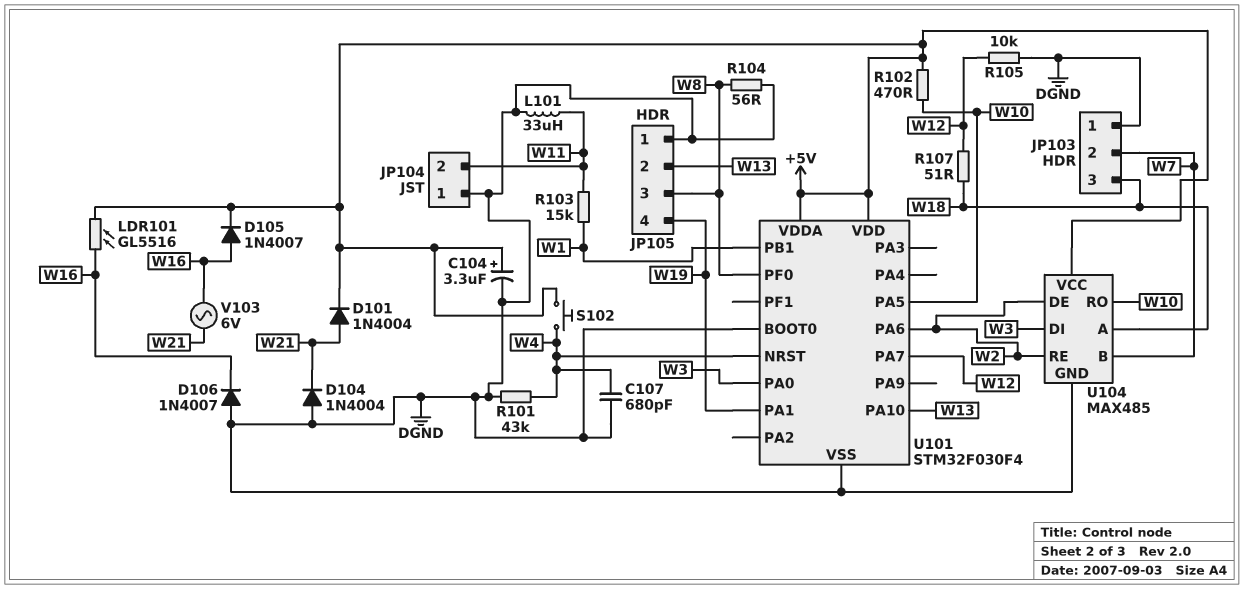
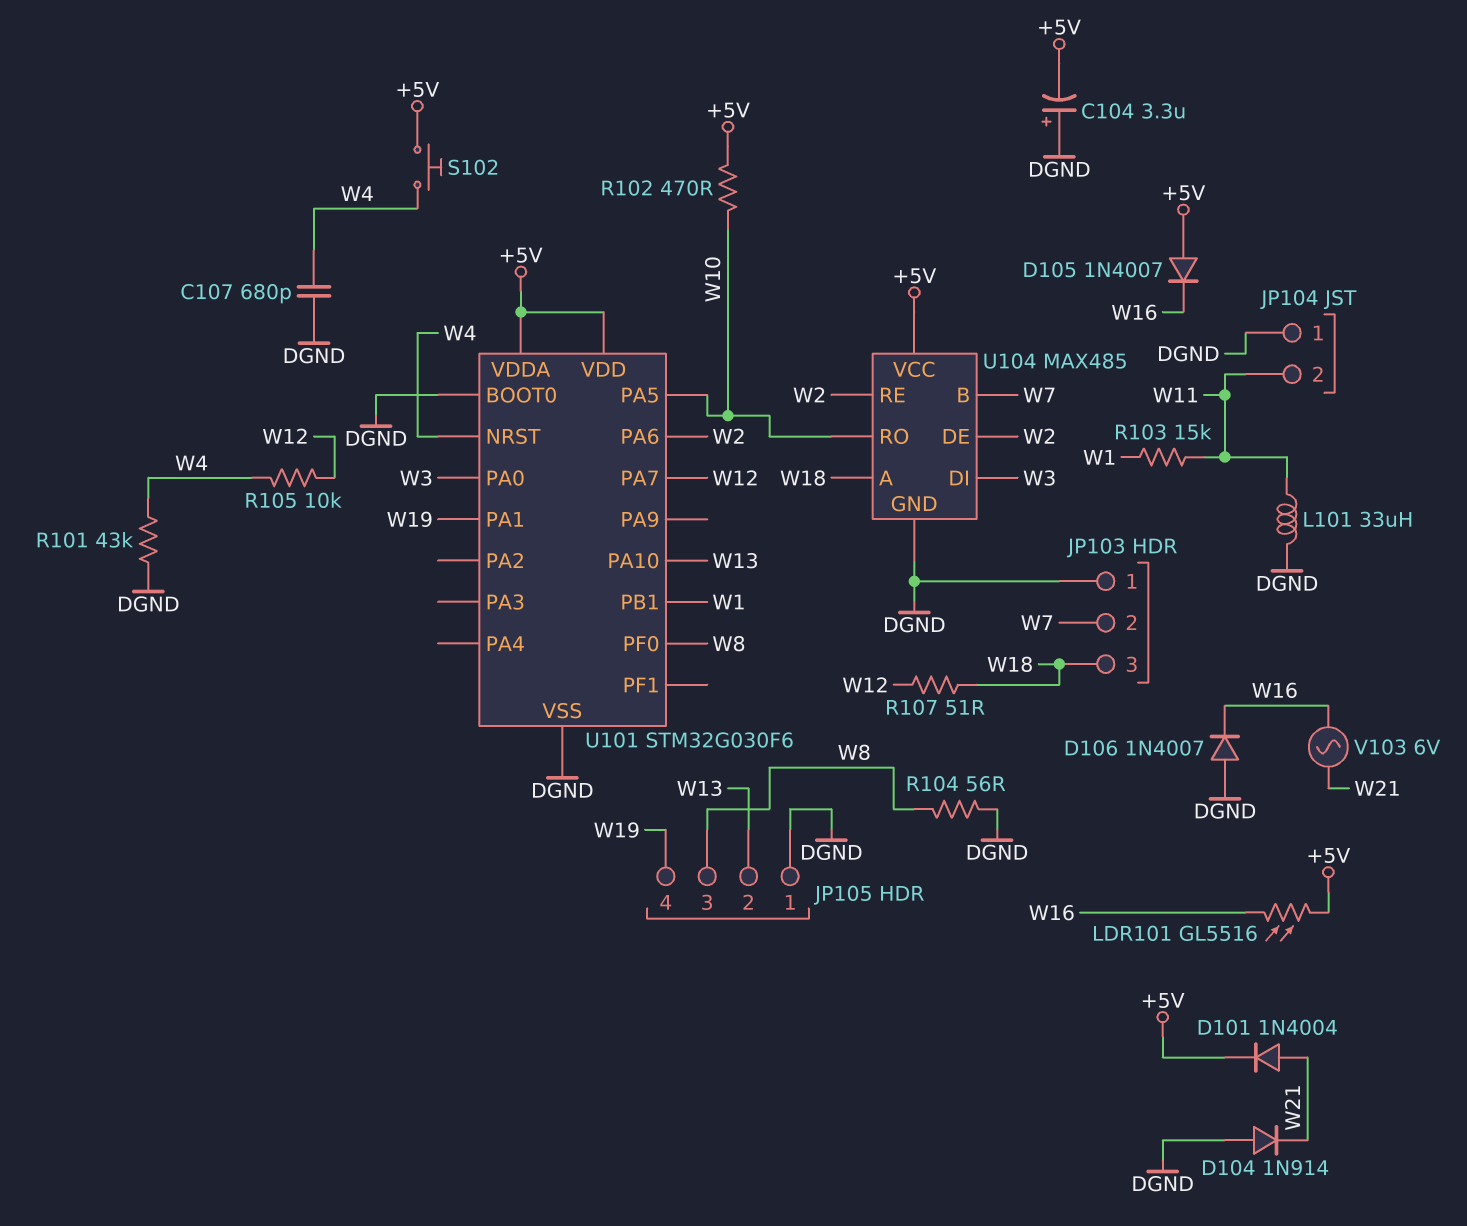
C104: 3.3uF (plus +5V, minus DGND) -> 3.3uF (plus DGND, minus +5V)
D104: diode 1N4004 (A DGND, K W21) -> diode 1N914 (A DGND, K W21)
D105: diode 1N4007 (A W16, K +5V) -> diode 1N4007 (A +5V, K W16)
R105: 10k (DGND, W12) -> 10k (W4, W12)
U101: STM32F030F4 -> STM32G030F6

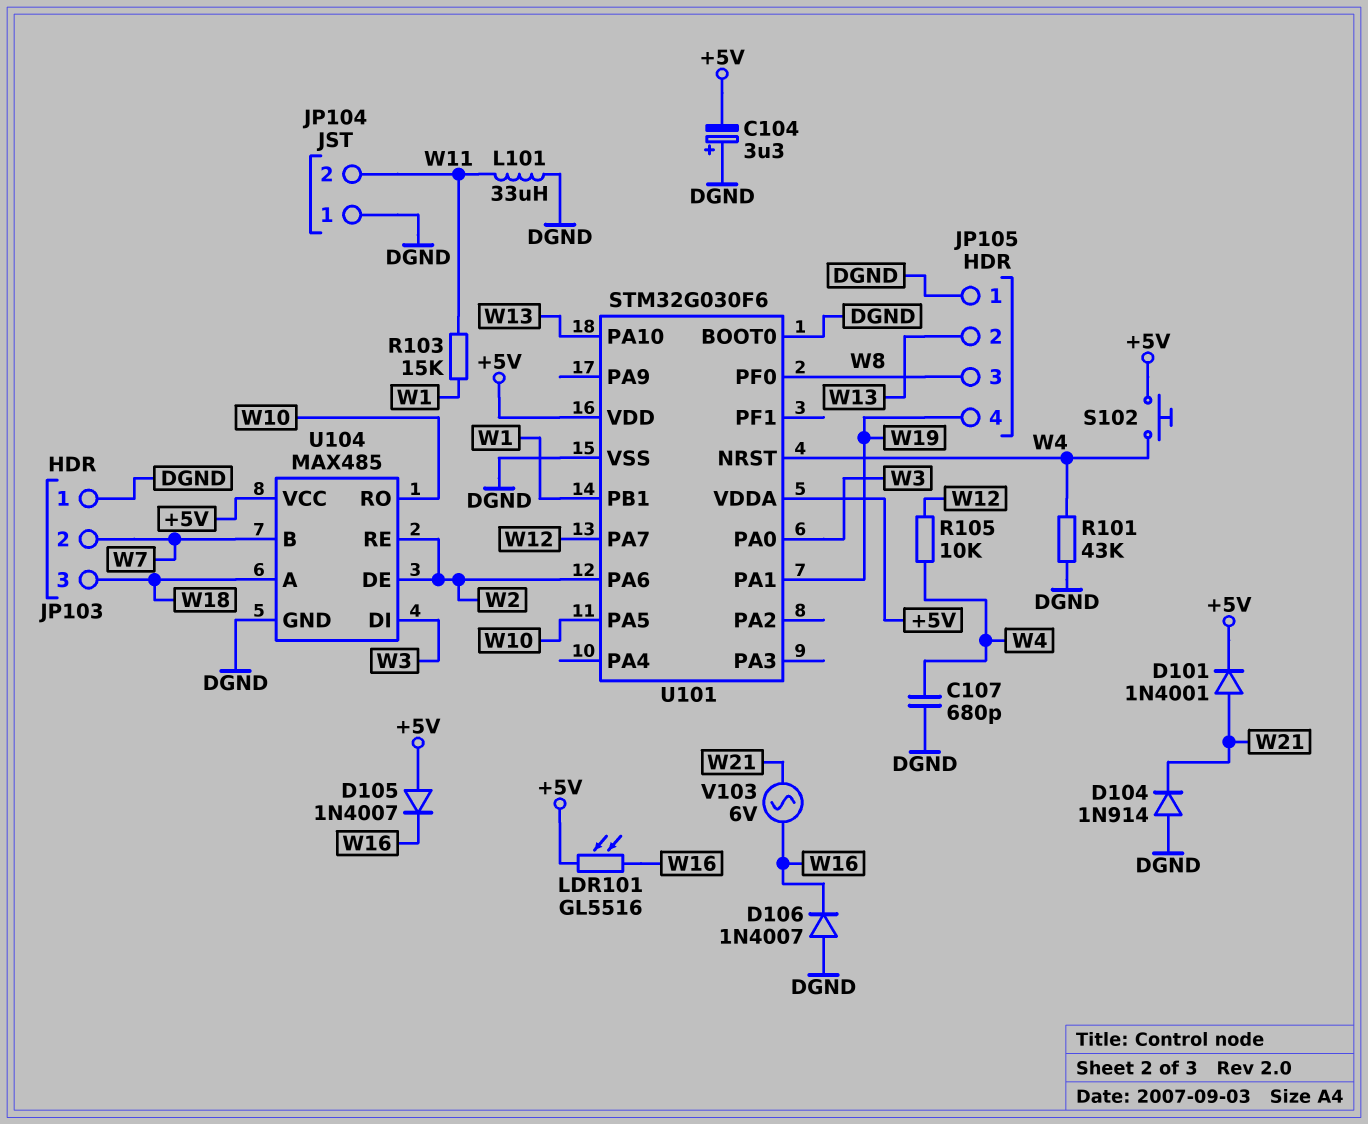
D101: diode 1N4004 (A W21, K +5V) -> diode 1N4001 (A W21, K +5V)
R102: 470 (+5V, W10) -> none
R104: 56 (DGND, W8) -> none
R107: 51 (W12, W18) -> none

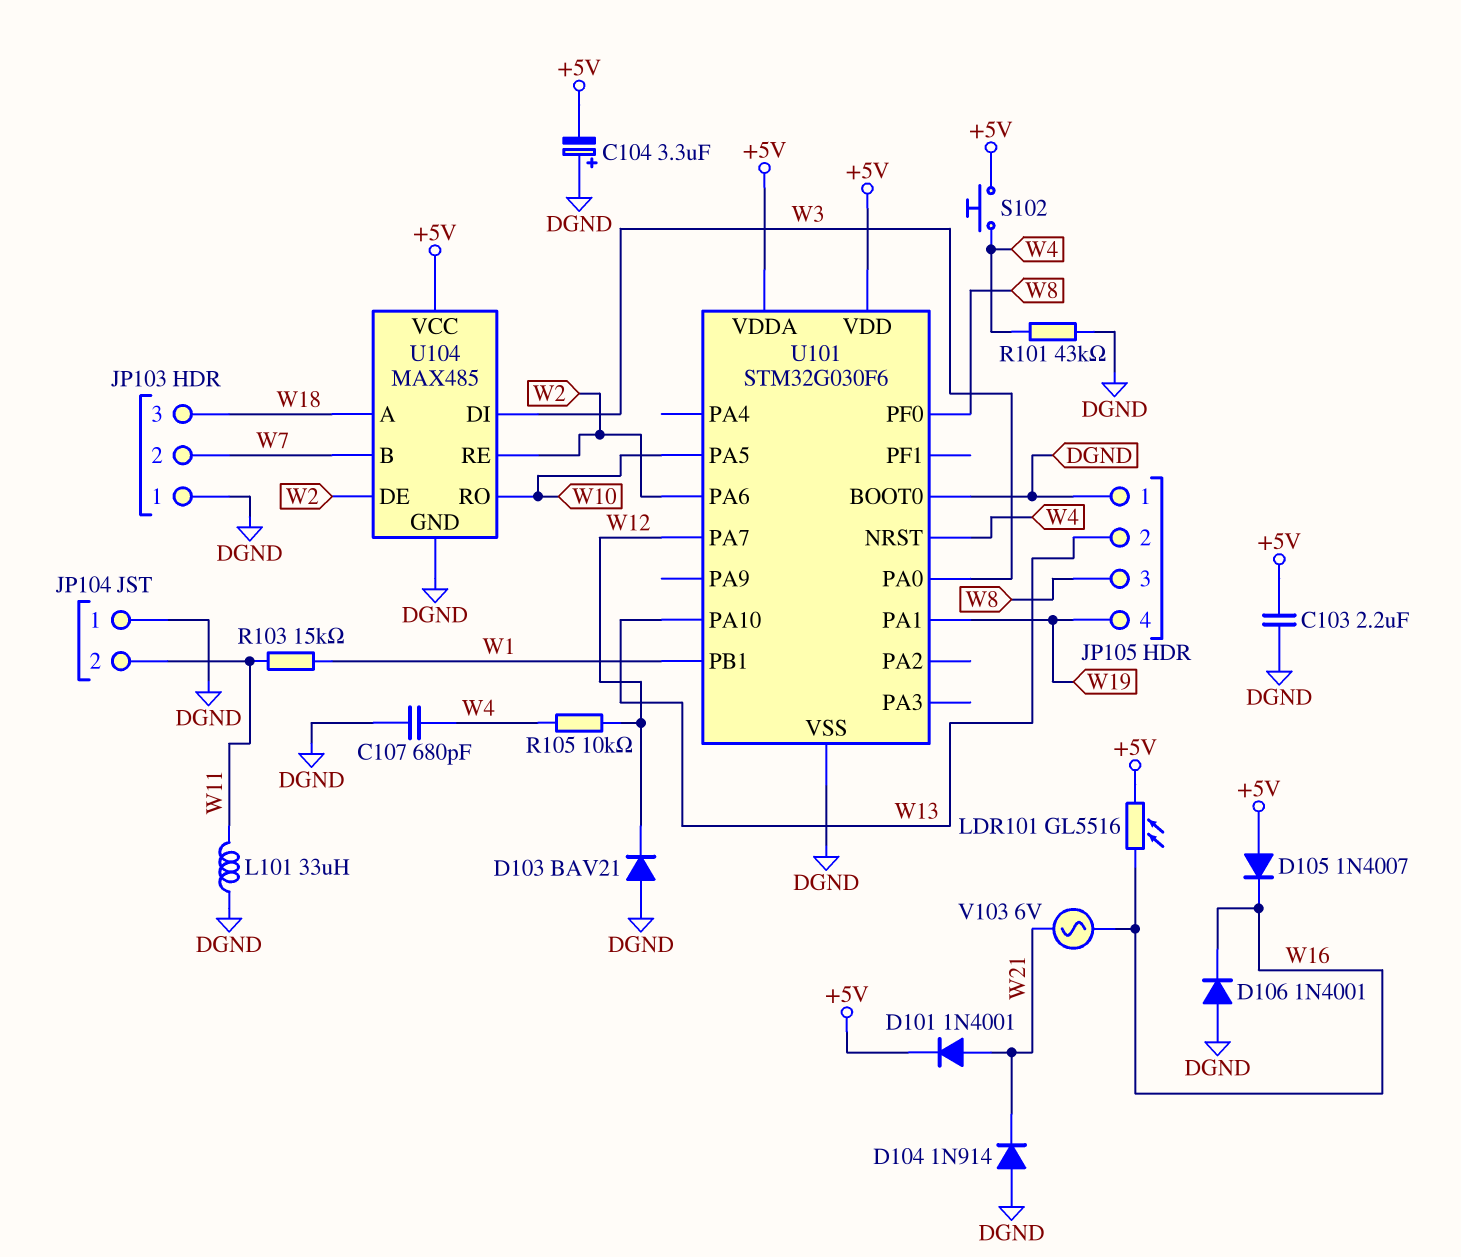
C103: none -> 2.2uF (+5V, DGND)
D103: none -> diode BAV21 (A DGND, K W12)
D106: diode 1N4007 (A DGND, K W16) -> diode 1N4001 (A DGND, K W16)

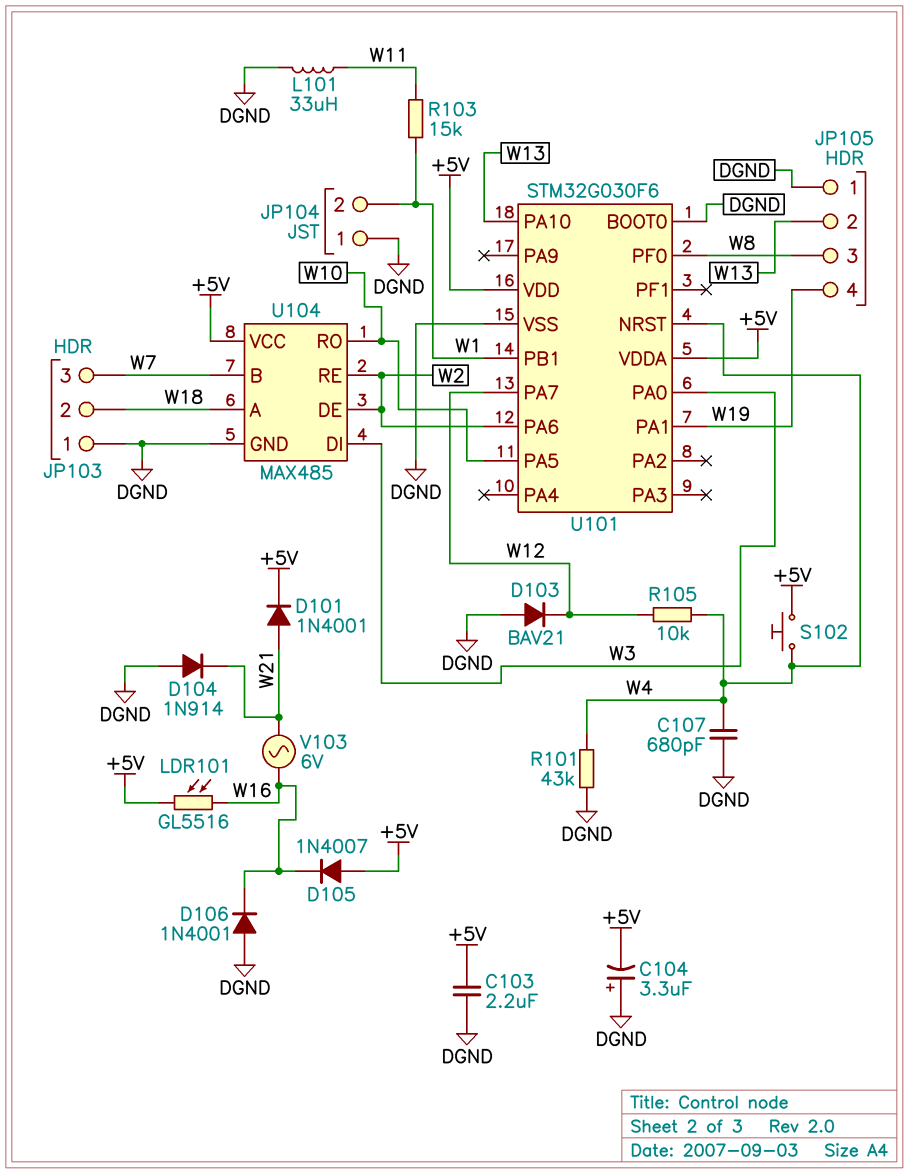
JP103 pin 2: W7 -> W18
JP103 pin 3: W18 -> W7
JP104 pin 2: W11 -> W1

